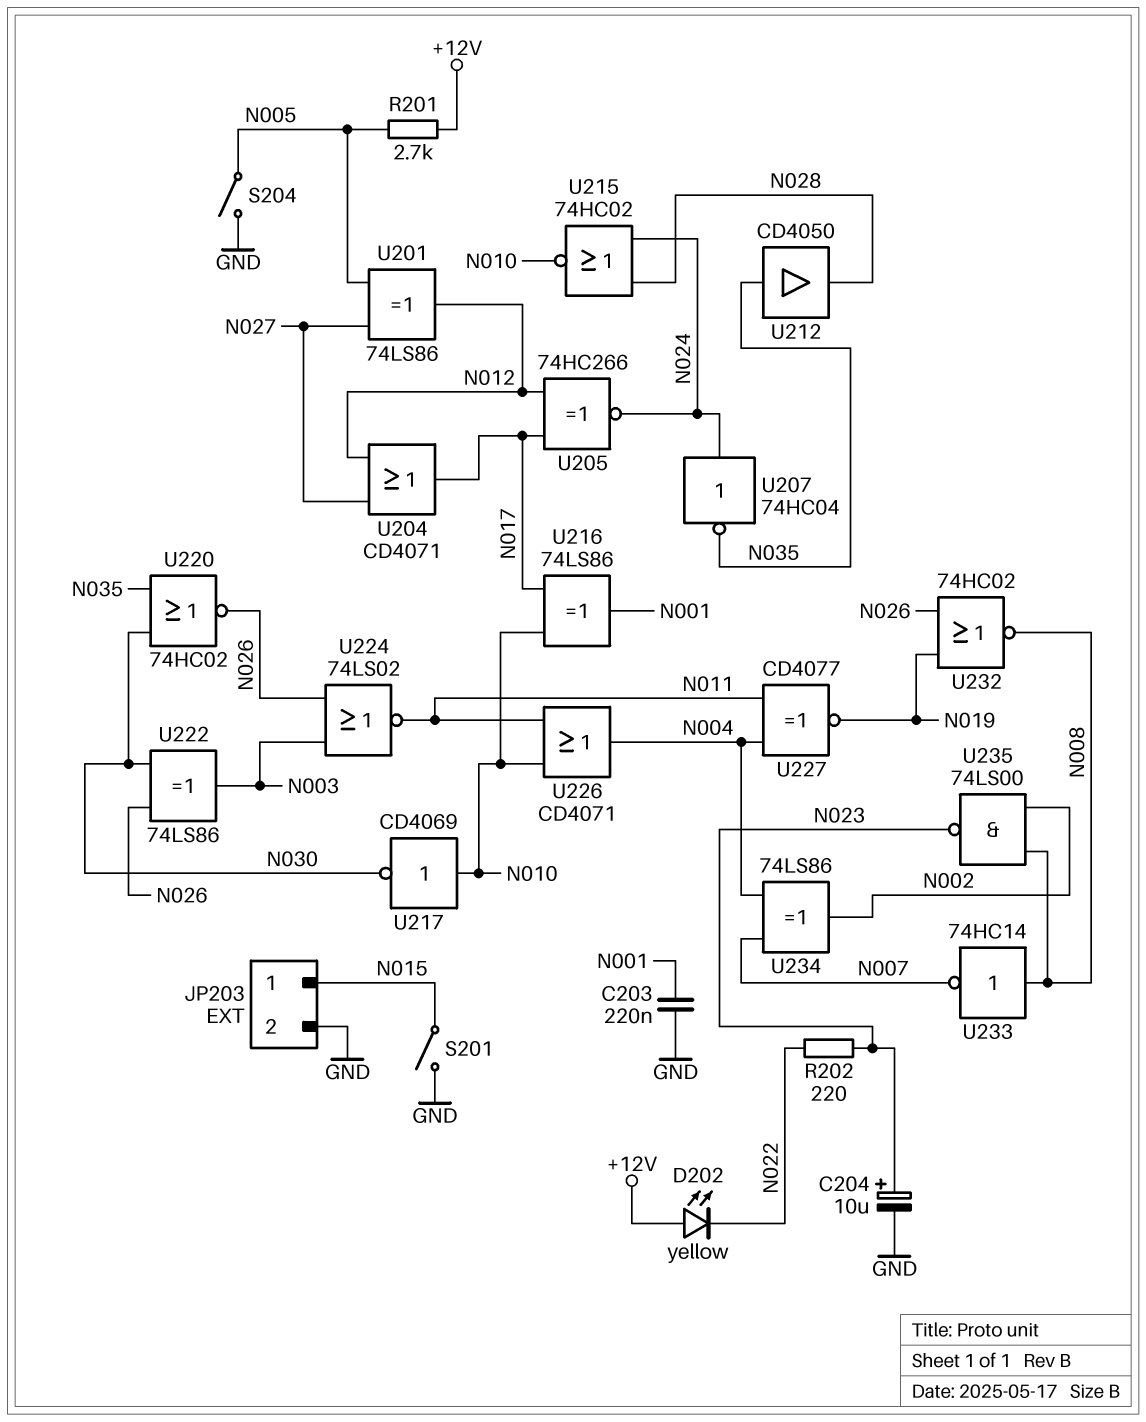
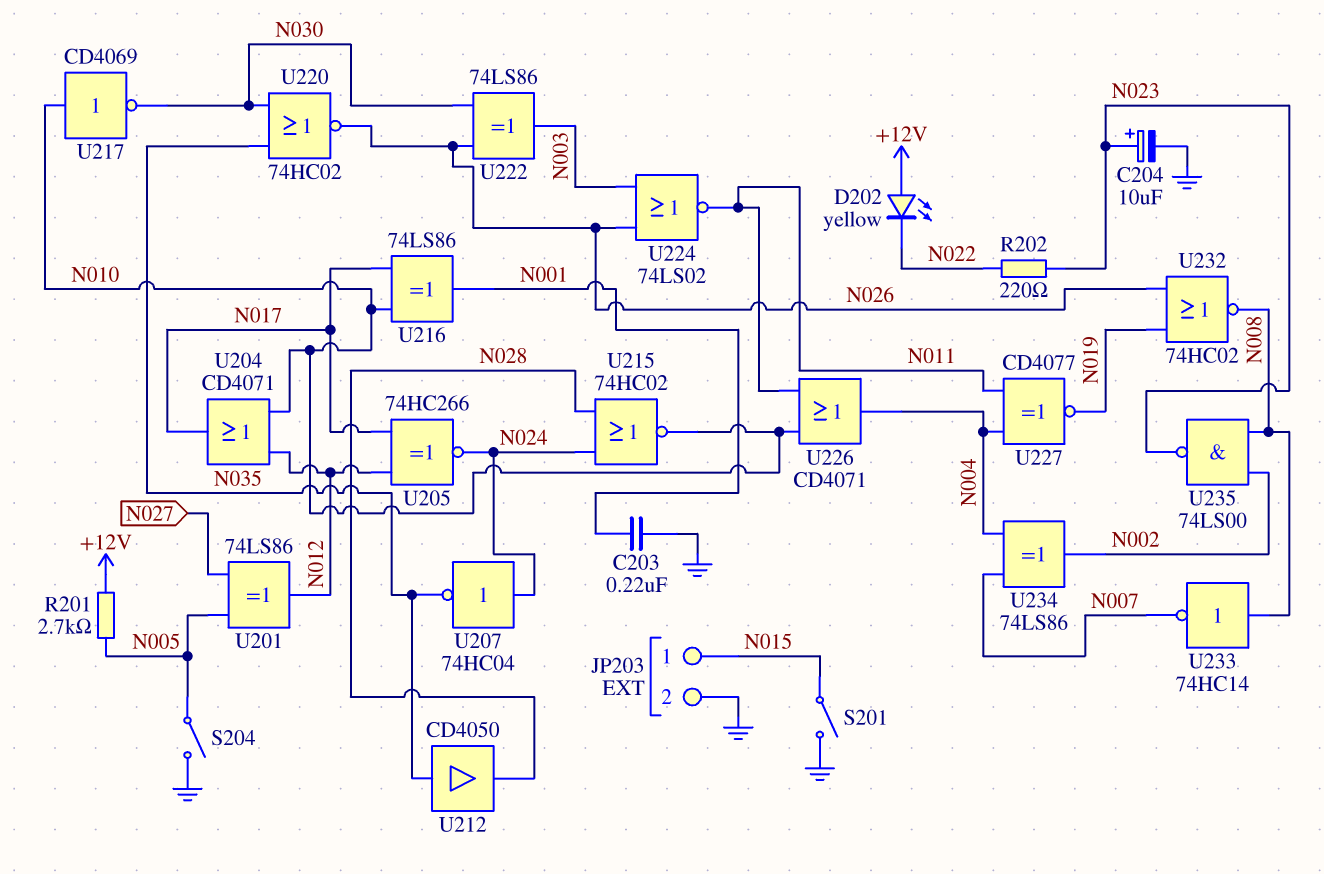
U204: OR CD4071 (in N012, in N027, out N017) -> OR CD4071 (in N010, in N012, out N017)

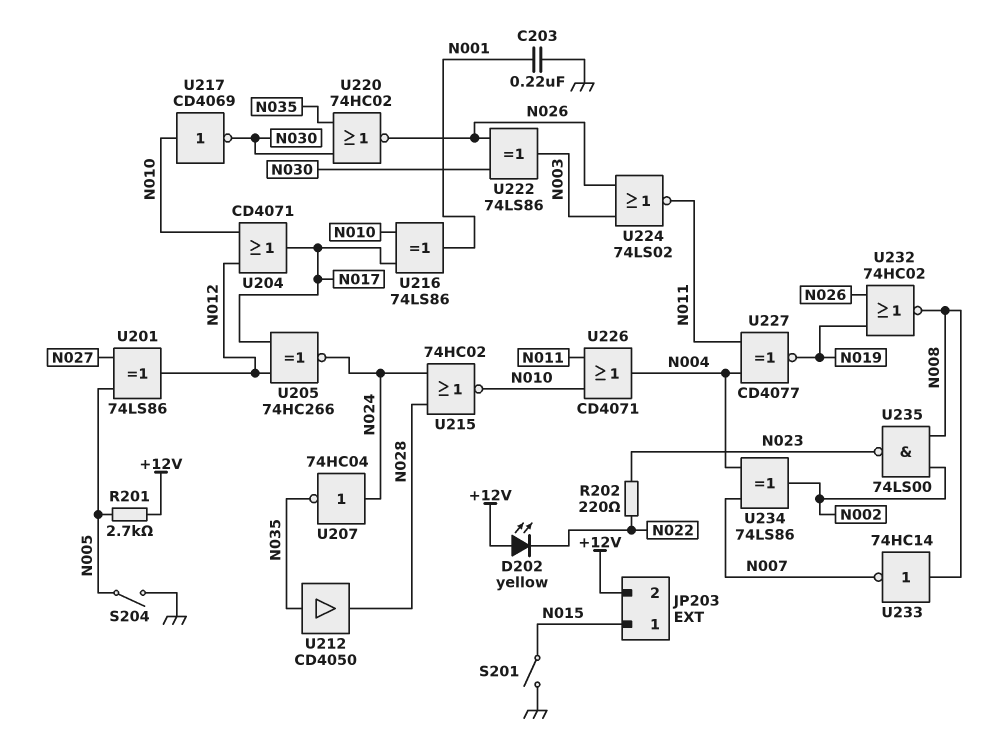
C204: 10uF (plus N023, minus GND) -> none
JP203 pin 2: GND -> +12V

